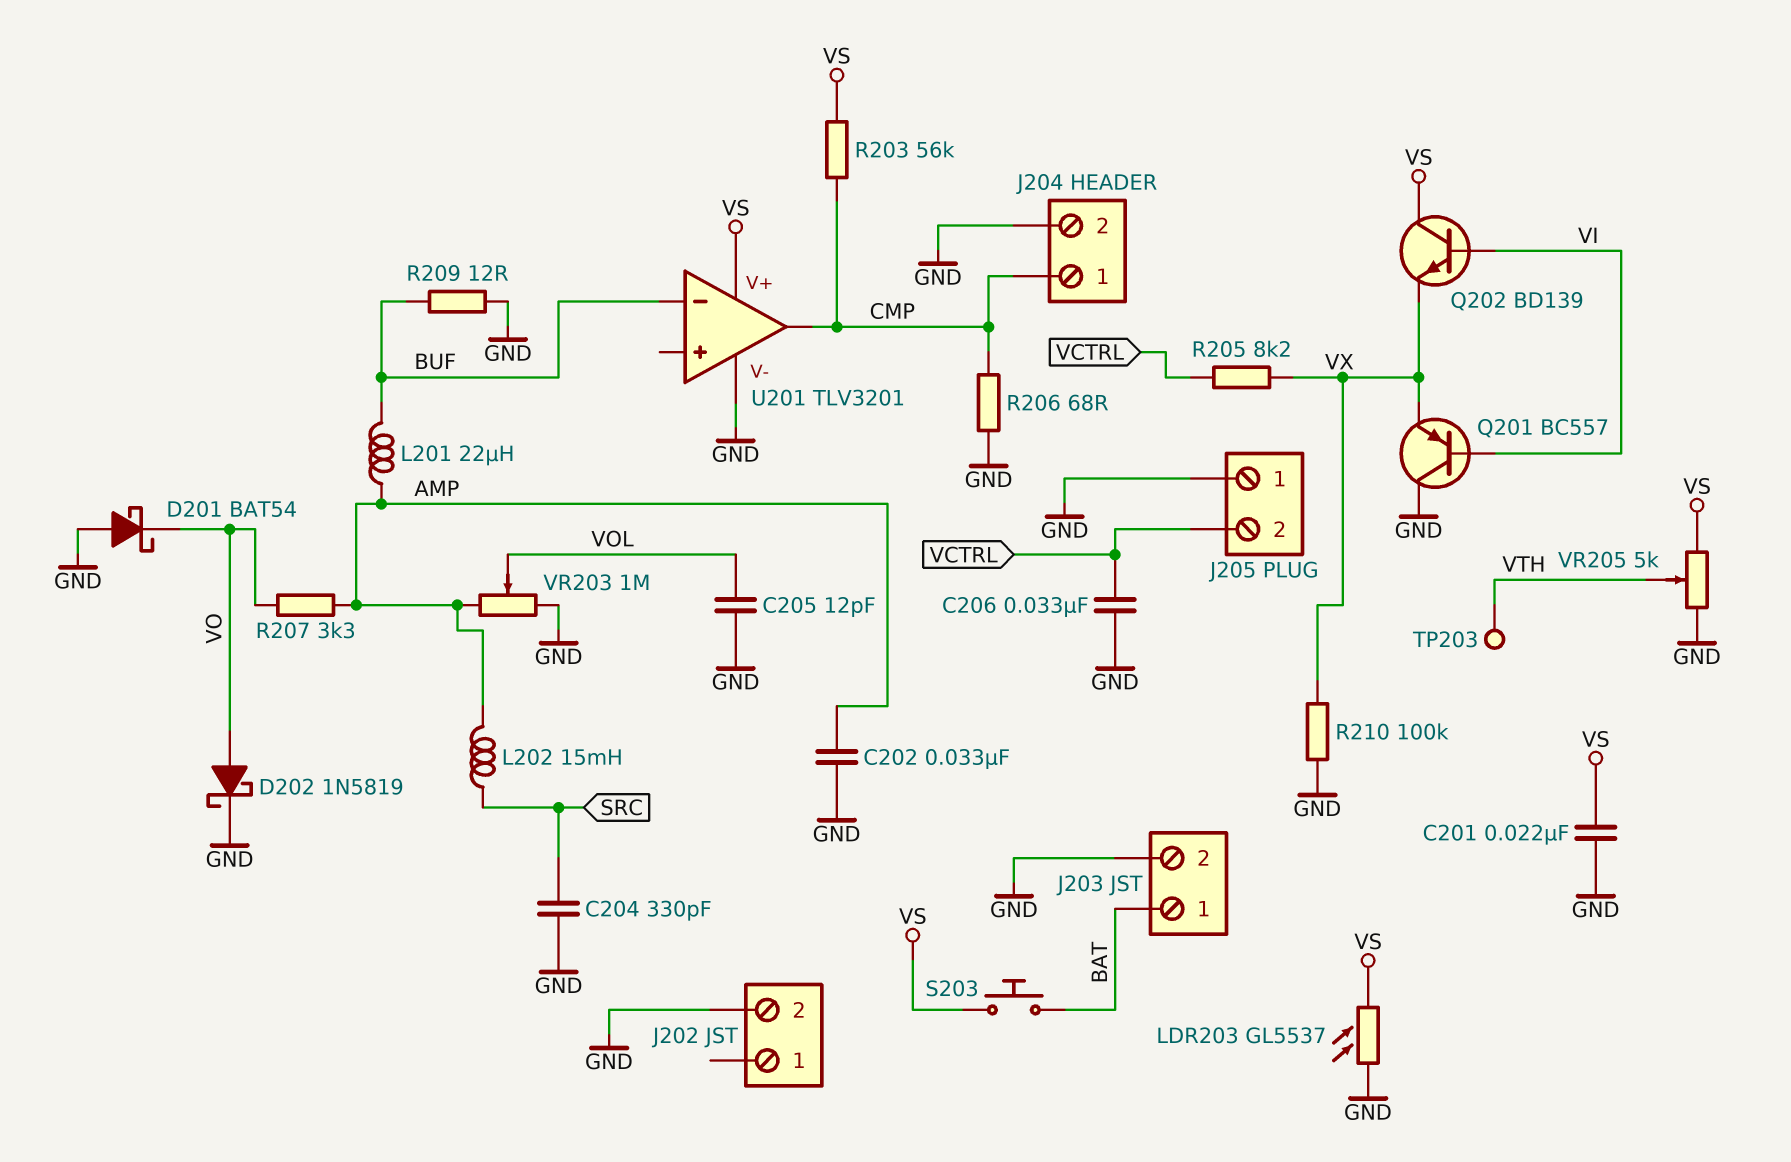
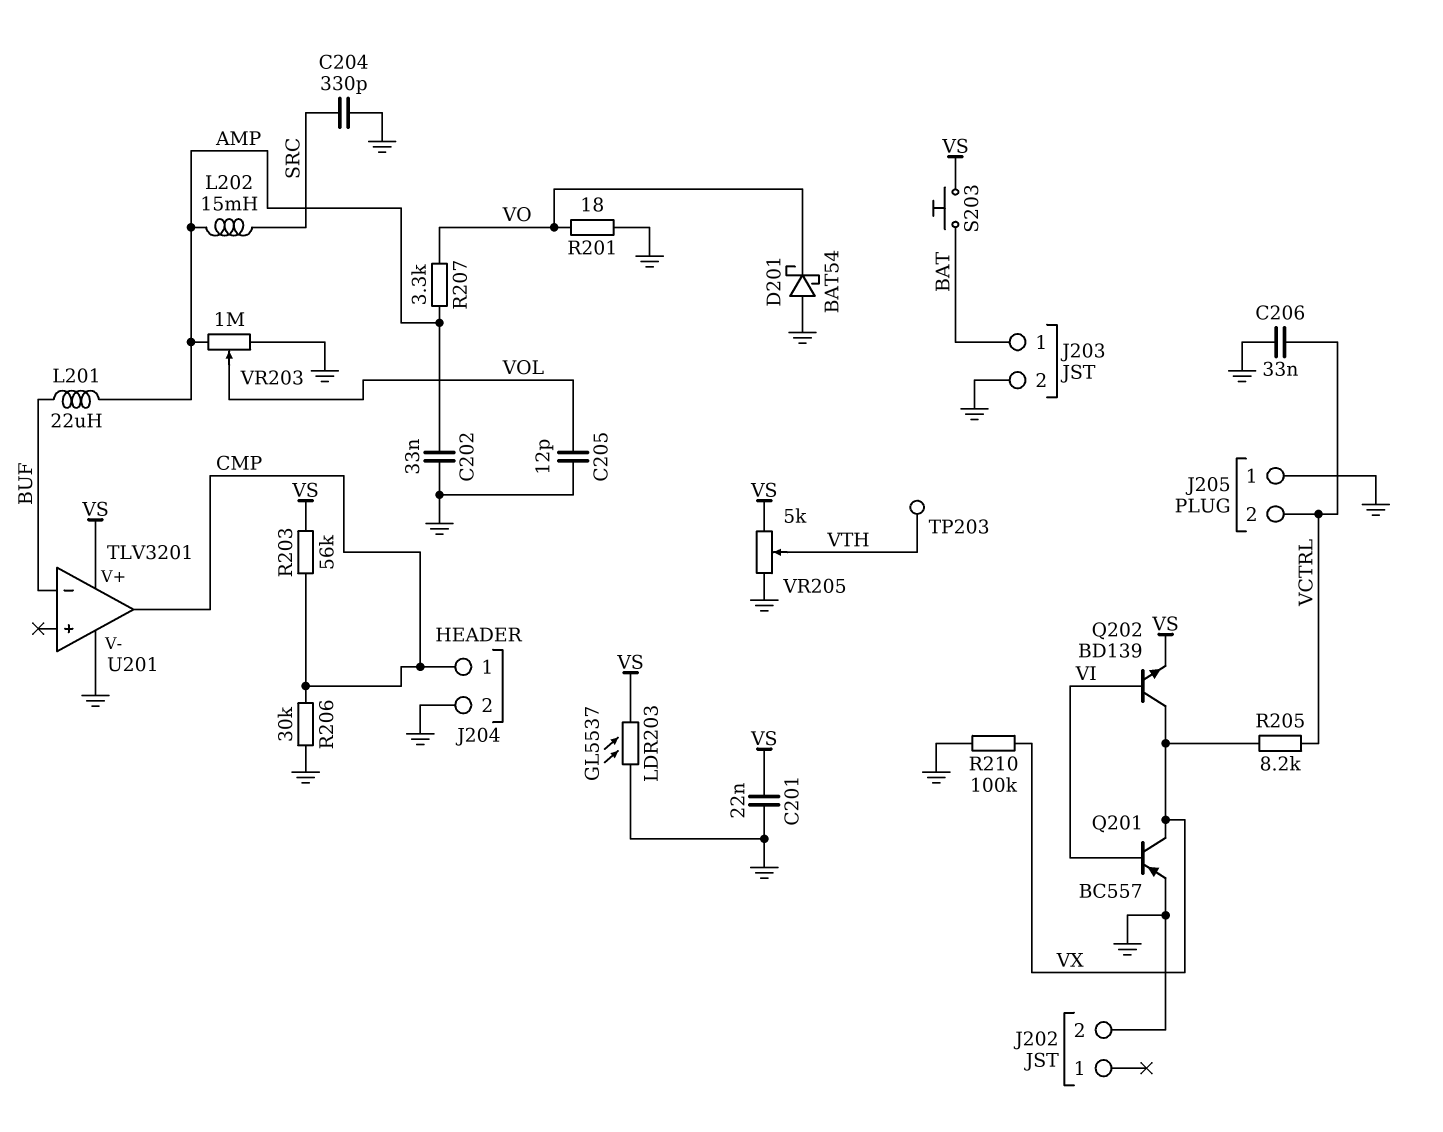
D202: schottky 1N5819 (A VO, K GND) -> none
Q201: PNP BC557 (B VI, C GND, E VX) -> PNP BC557 (B VI, C VX, E GND)
Q202: NPN BD139 (B VI, C VS, E VX) -> NPN BD139 (B VI, C VX, E VS)
R201: none -> 18 (GND, VO)
R206: 68 (CMP, GND) -> 30k (CMP, GND)
R209: 12 (BUF, GND) -> none

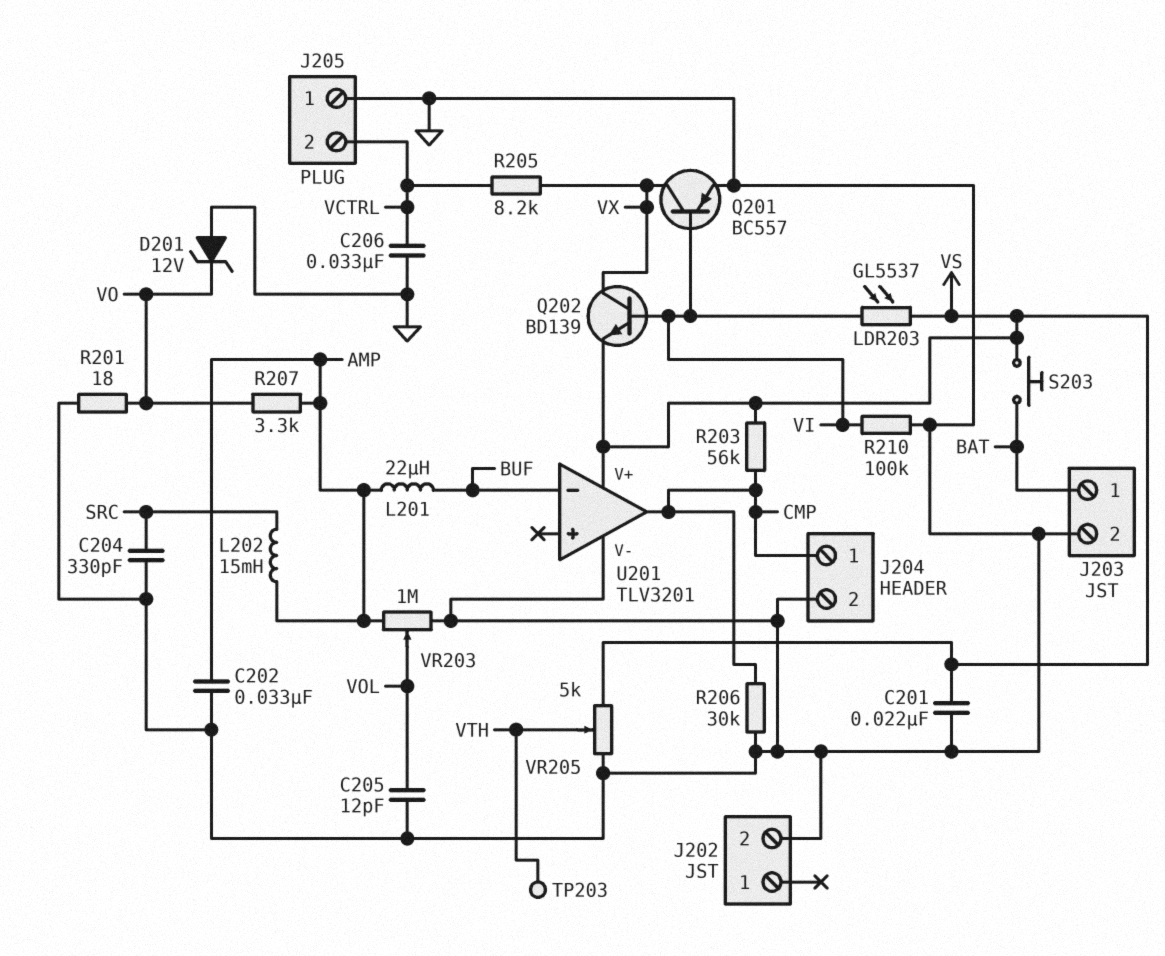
D201: schottky BAT54 (A GND, K VO) -> zener 12V (A GND, K VO)
LDR203: GL5537 (GND, VS) -> GL5537 (VI, VS)
R210: 100k (GND, VX) -> 100k (GND, VI)

